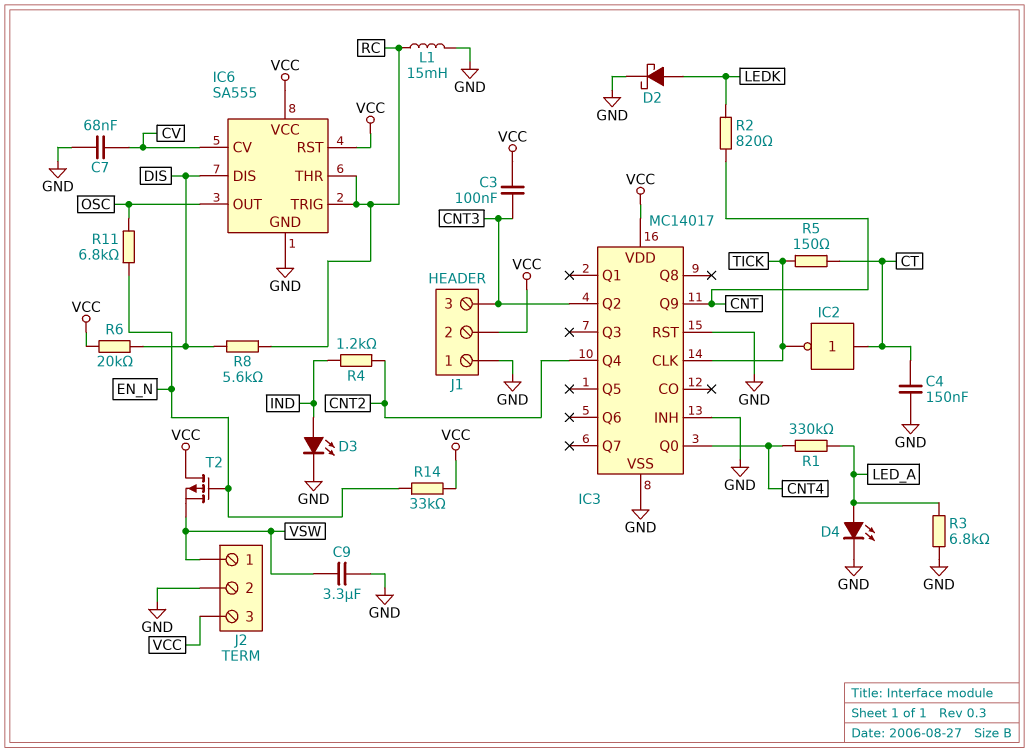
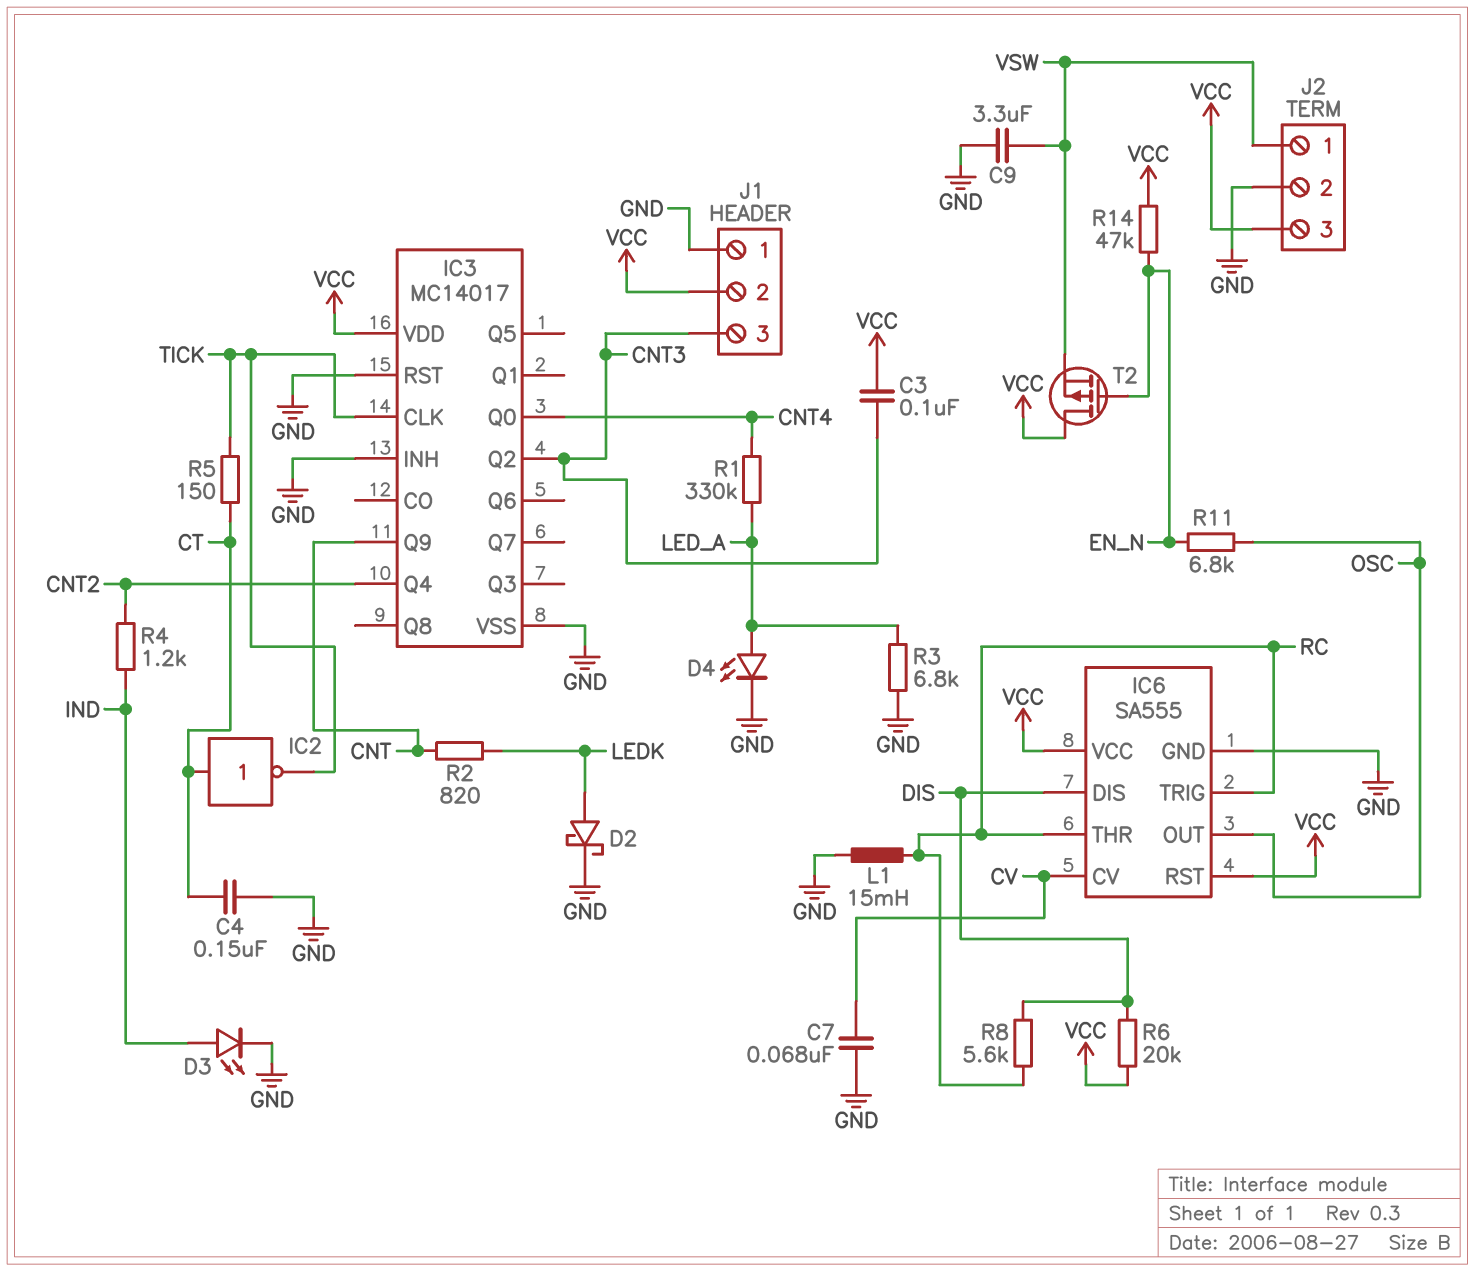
R14: 33k (EN_N, VCC) -> 47k (EN_N, VCC)

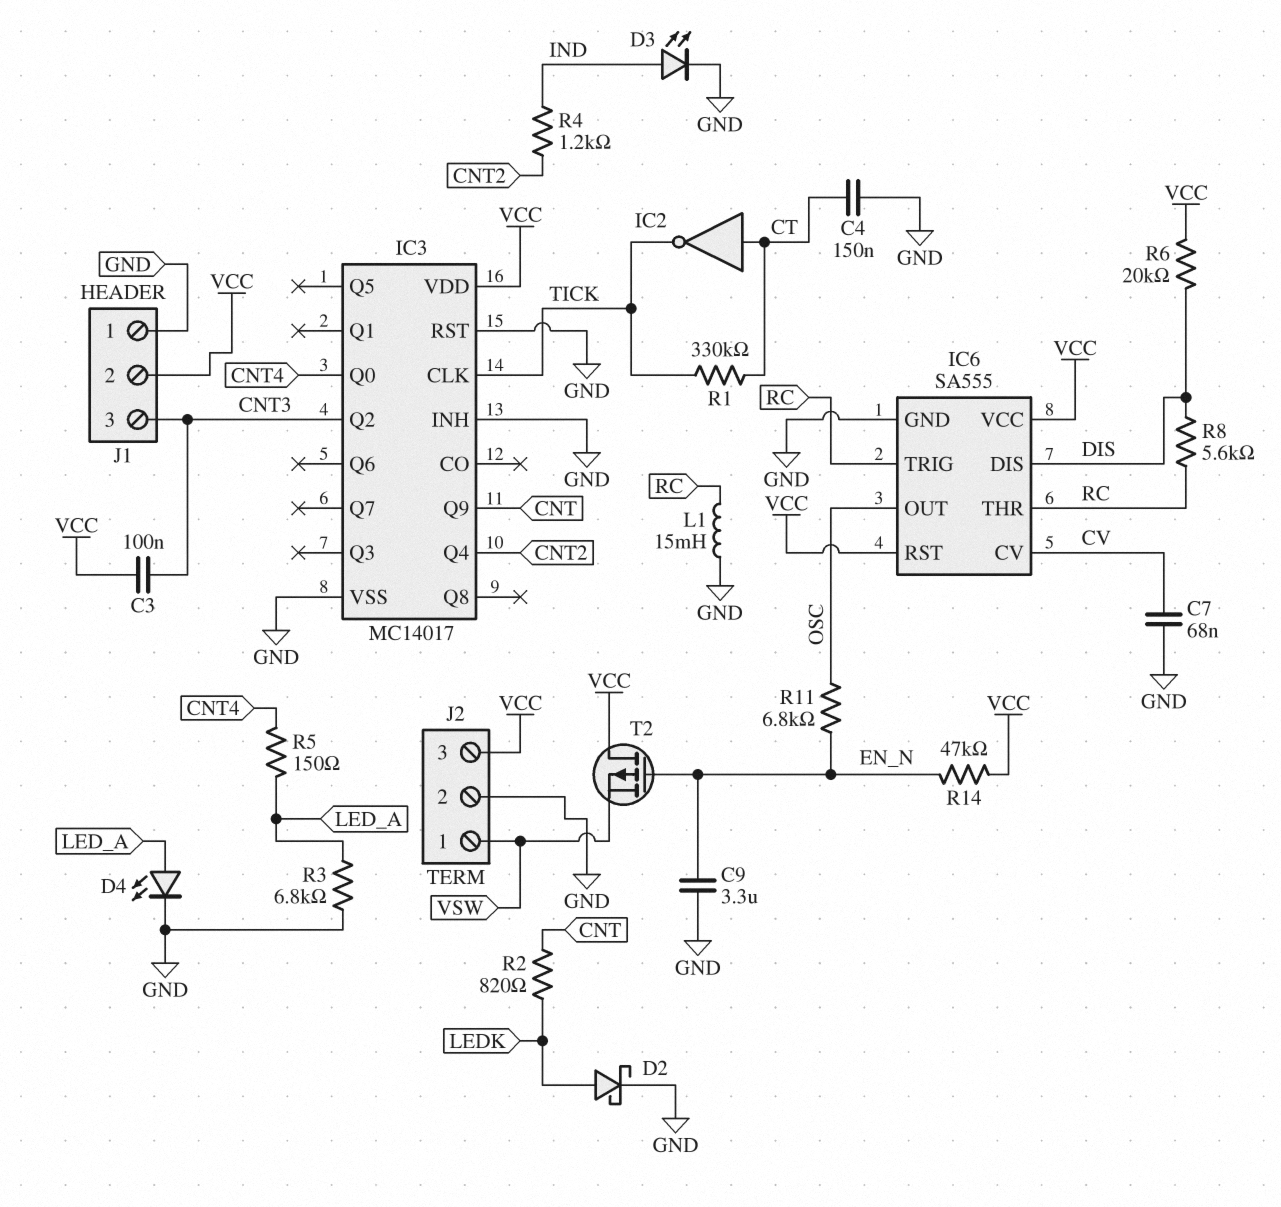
C9: 3.3uF (GND, VSW) -> 3.3uF (EN_N, GND)
R1: 330k (CNT4, LED_A) -> 330k (CT, TICK)
R5: 150 (CT, TICK) -> 150 (CNT4, LED_A)

